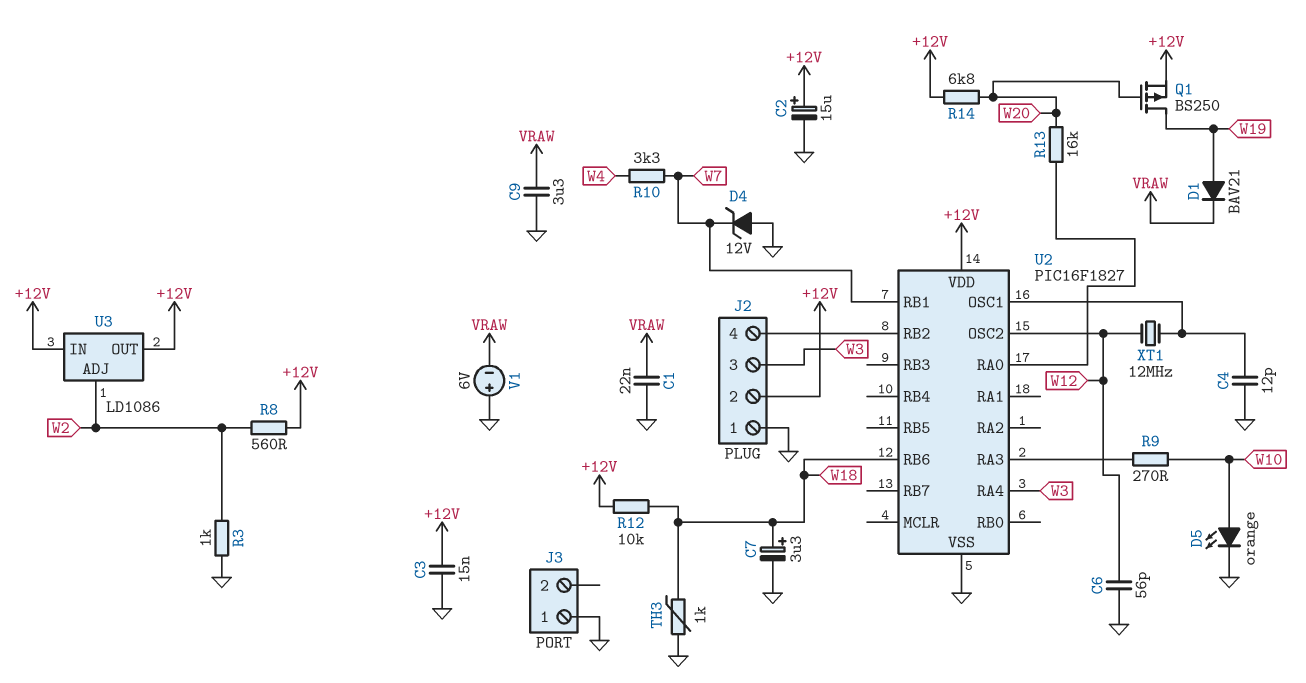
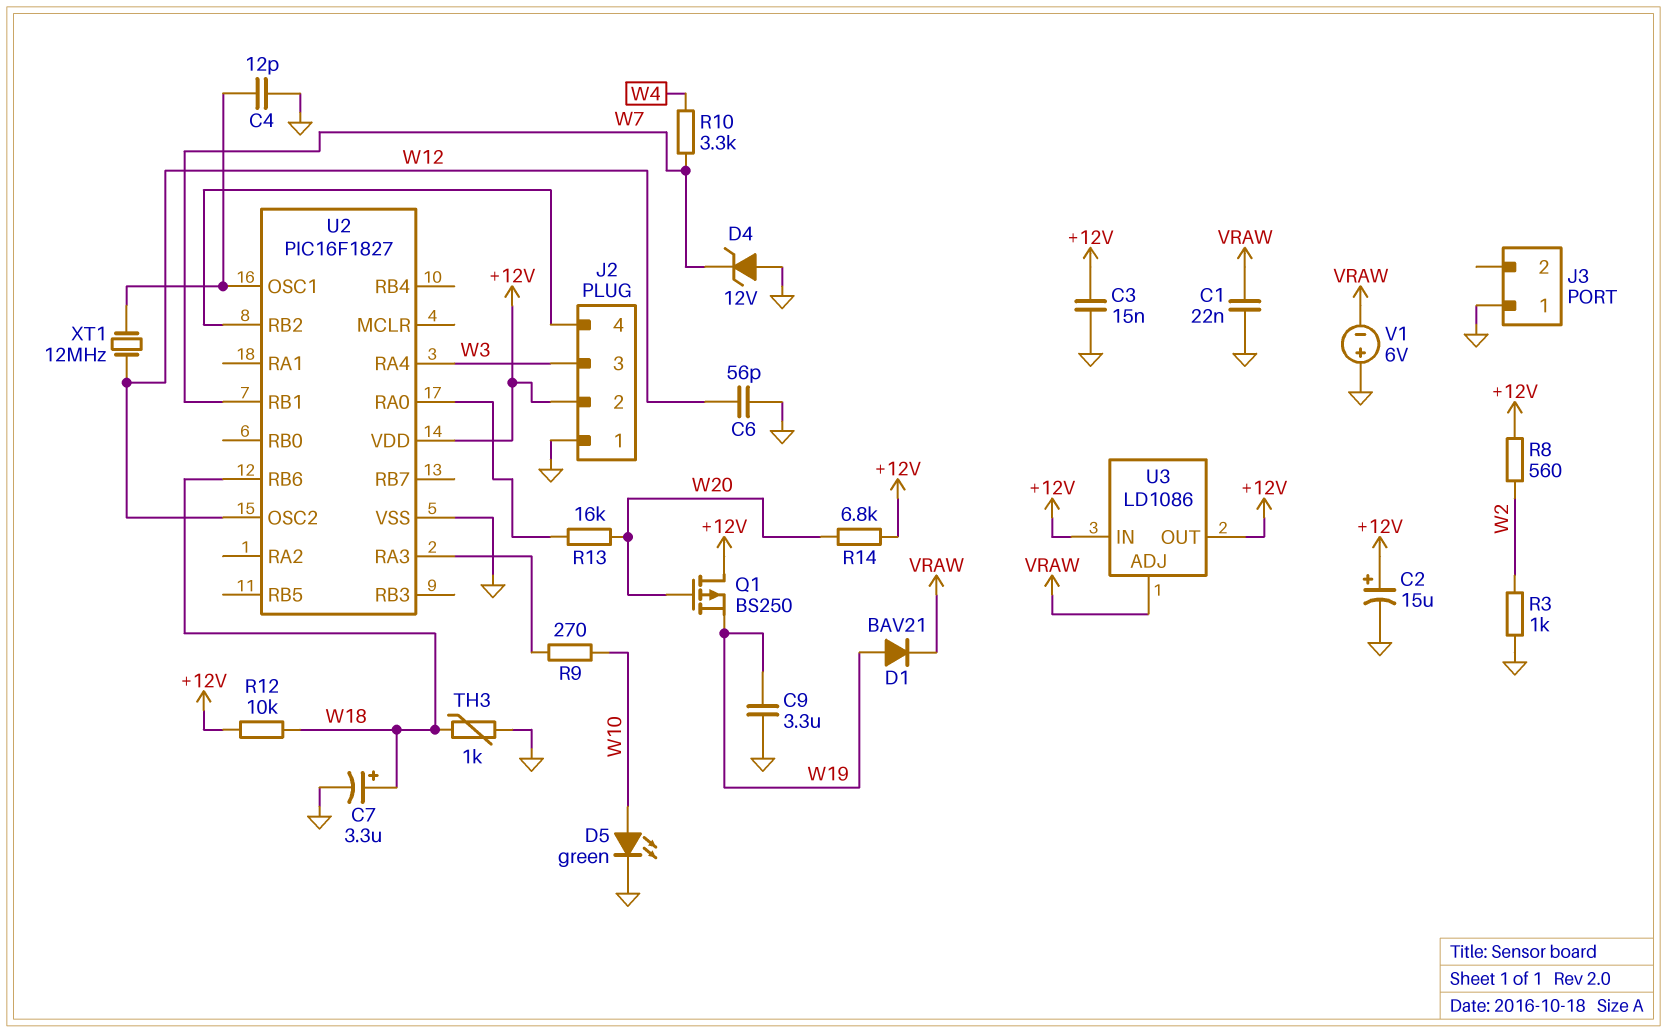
C9: 3.3uF (GND, VRAW) -> 3.3uF (GND, W19)
D5: LED orange (A W10, K GND) -> LED green (A W10, K GND)
Q1: PMOS BS250 (G W20, D W19, S +12V) -> PMOS BS250 (G W20, D +12V, S W19)
U3 pin ADJ: W2 -> VRAW

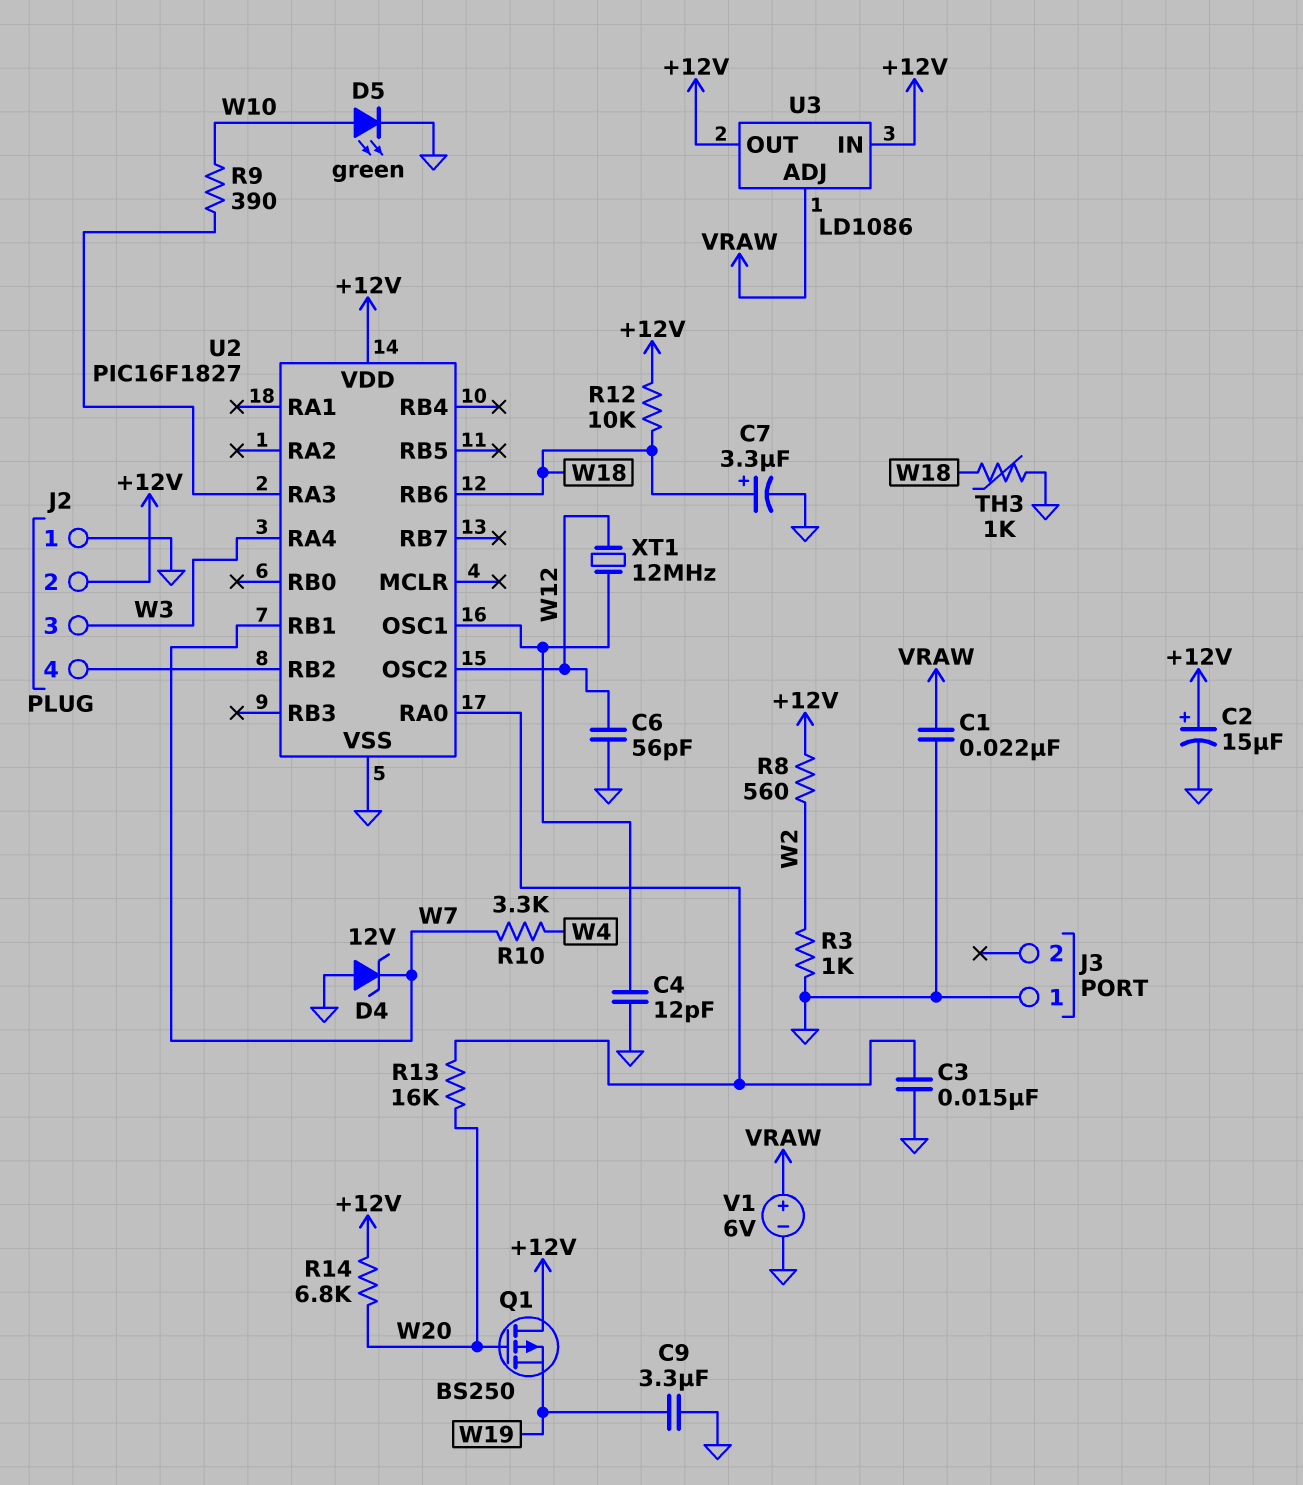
C3: 15nF (+12V, GND) -> 15nF (GND, U2/RA0)
D1: diode BAV21 (A W19, K VRAW) -> none
R9: 270 (U2/RA3, W10) -> 390 (U2/RA3, W10)
V1: 6V (plus GND, minus VRAW) -> 6V (plus VRAW, minus GND)

